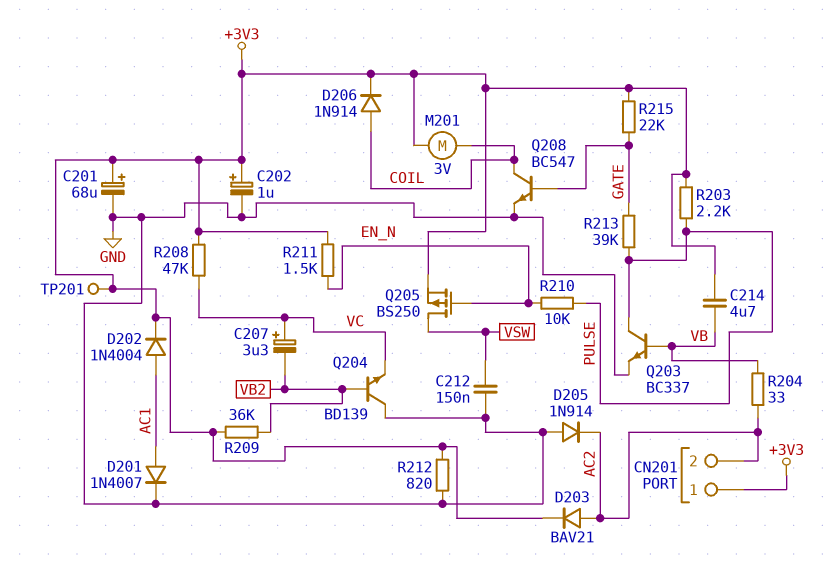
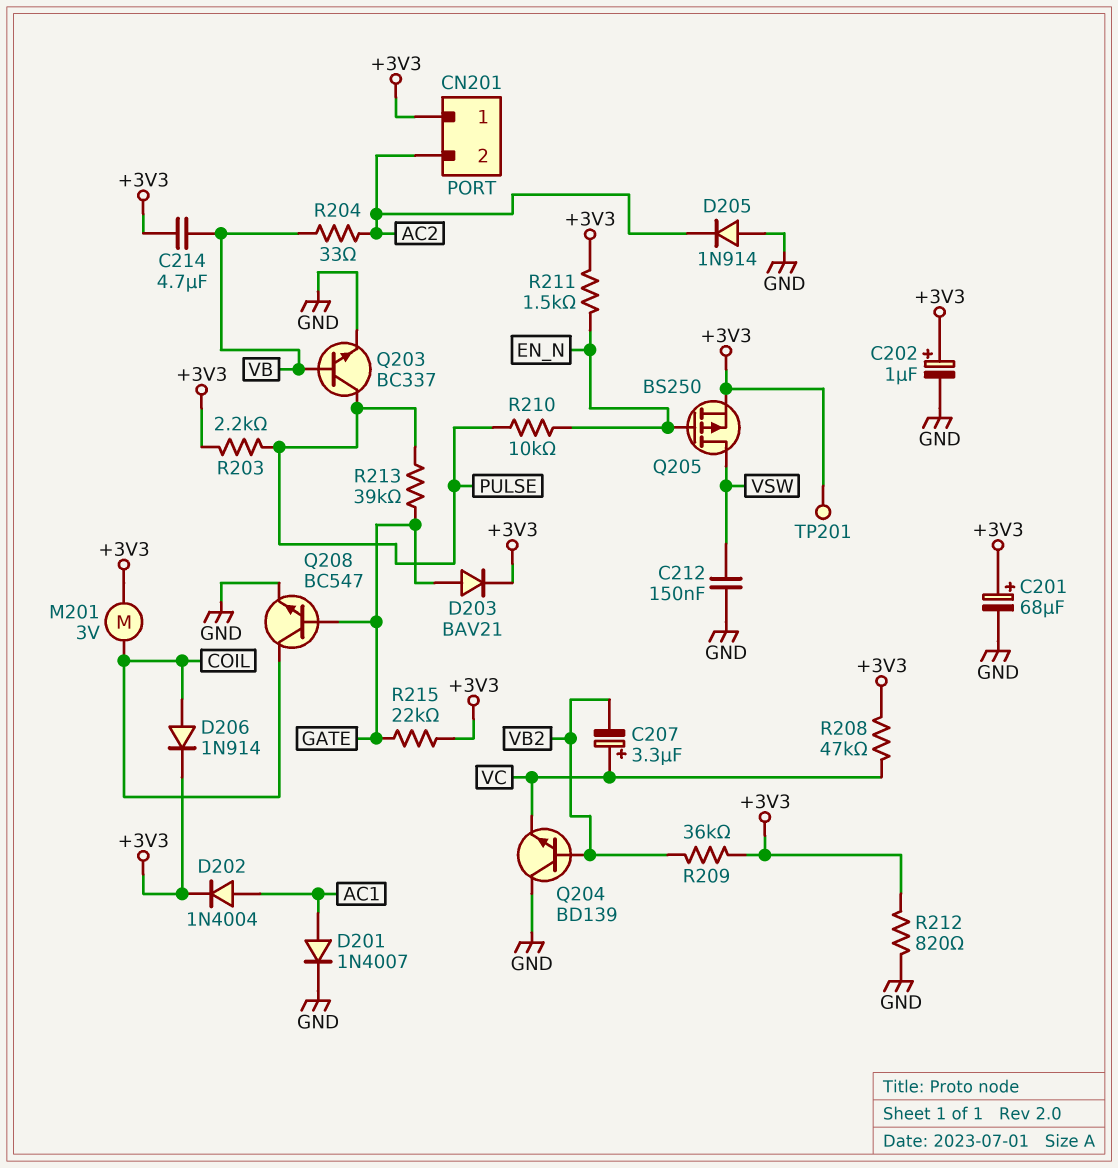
D203: diode BAV21 (A AC2, K +3V3) -> diode BAV21 (A GATE, K +3V3)

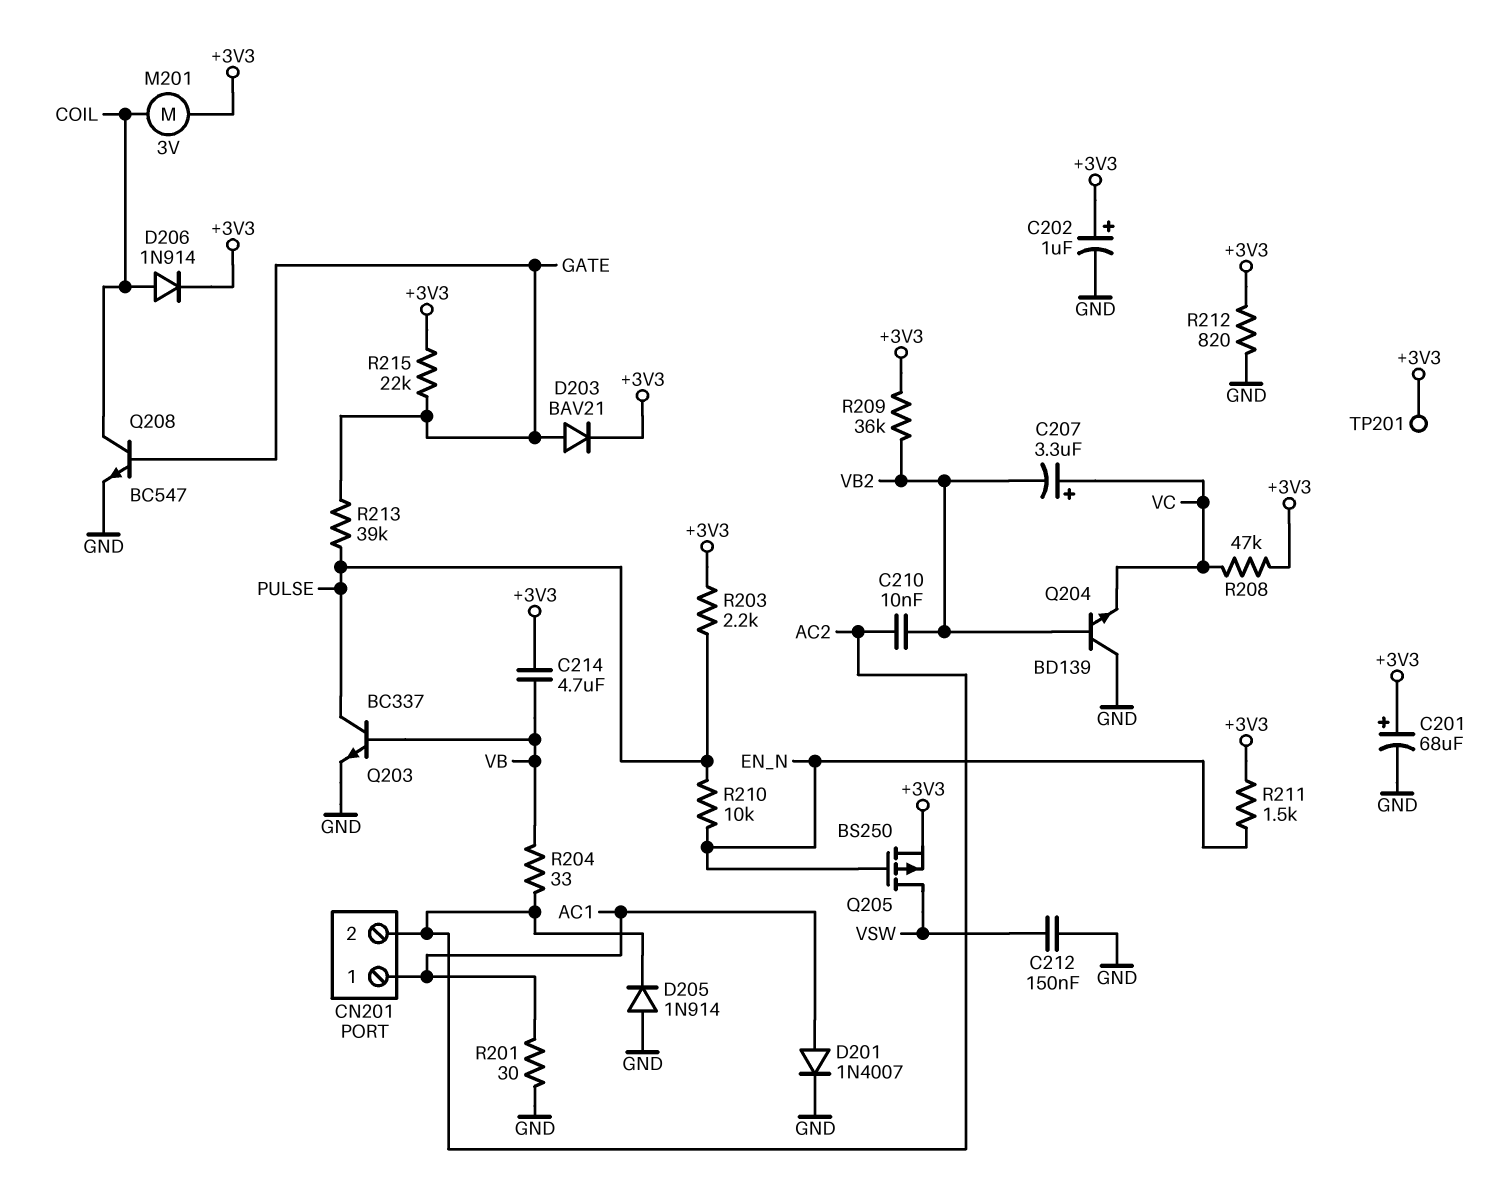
C210: none -> 10nF (AC2, VB2)
CN201 pin 1: +3V3 -> AC1
D202: diode 1N4004 (A AC1, K +3V3) -> none
R201: none -> 30 (AC1, GND)

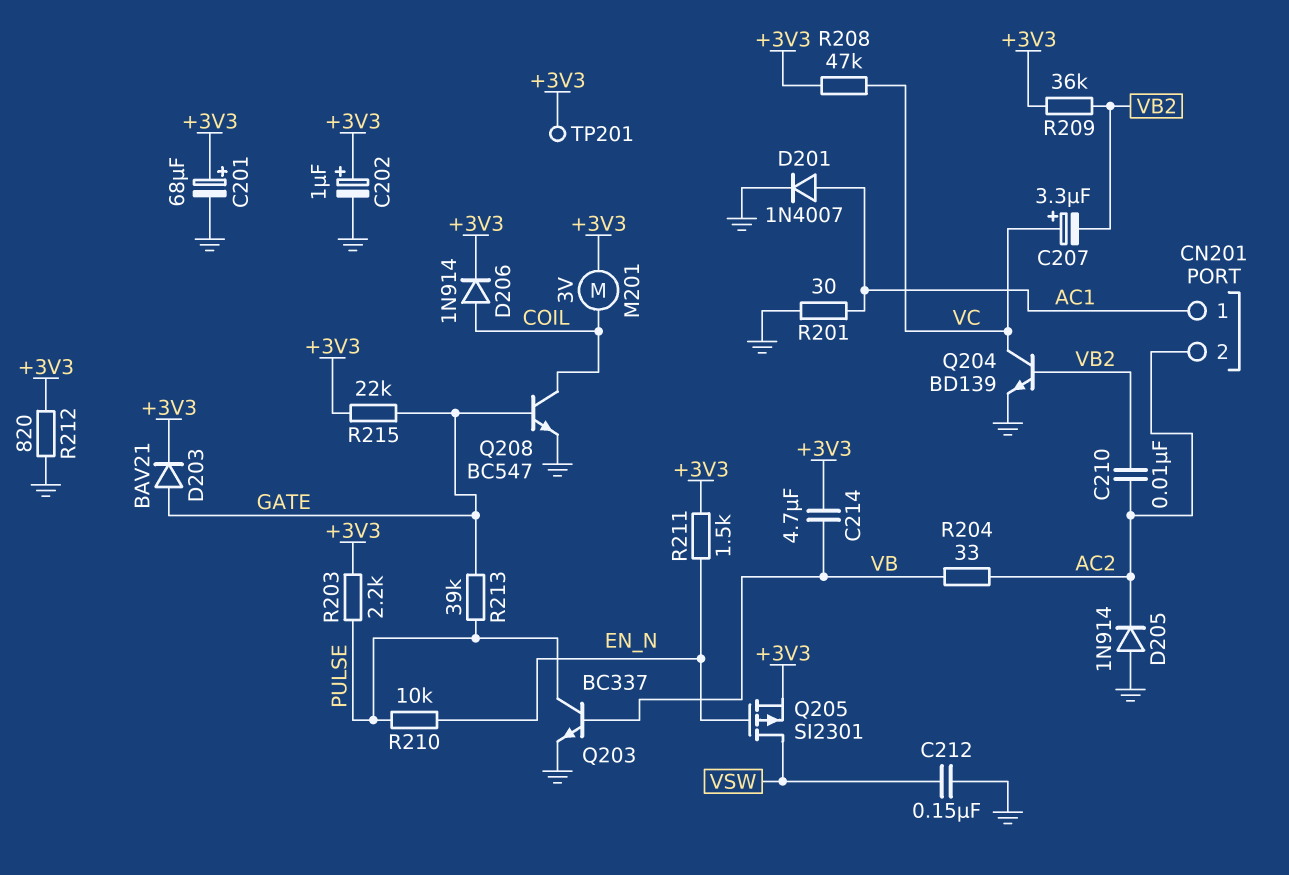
Q204: NPN BD139 (B VB2, C GND, E VC) -> NPN BD139 (B VB2, C VC, E GND)
Q205: PMOS BS250 (G EN_N, D VSW, S +3V3) -> PMOS SI2301 (G EN_N, D VSW, S +3V3)

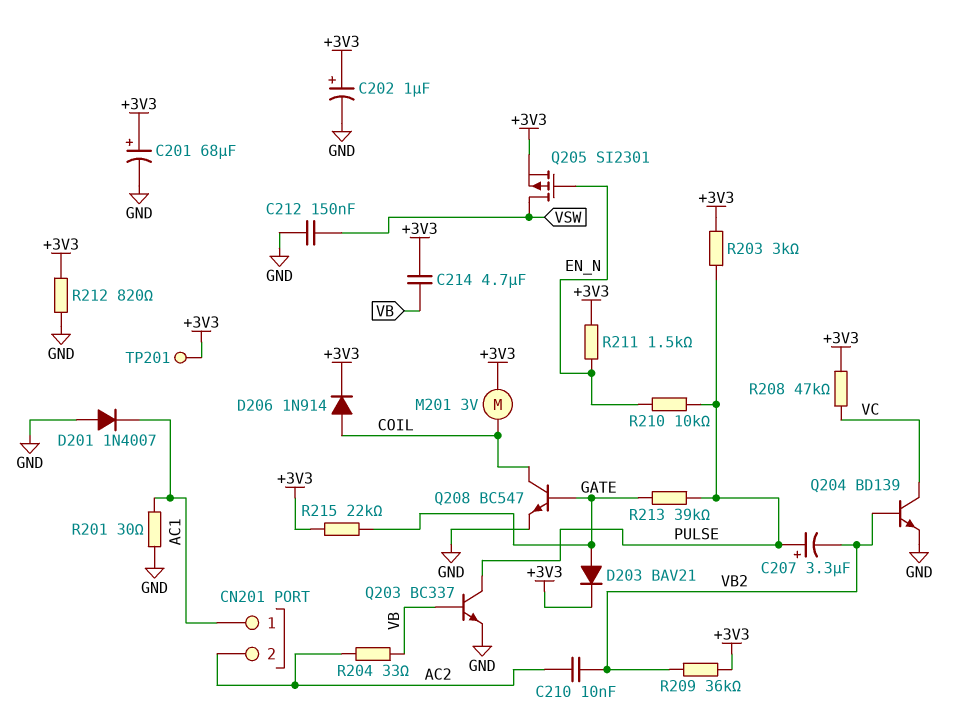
C207: 3.3uF (plus VC, minus VB2) -> 3.3uF (plus PULSE, minus VB2)
D201: diode 1N4007 (A AC1, K GND) -> diode 1N4007 (A GND, K AC1)
D205: diode 1N914 (A GND, K AC2) -> none
R203: 2.2k (+3V3, PULSE) -> 3k (+3V3, PULSE)

